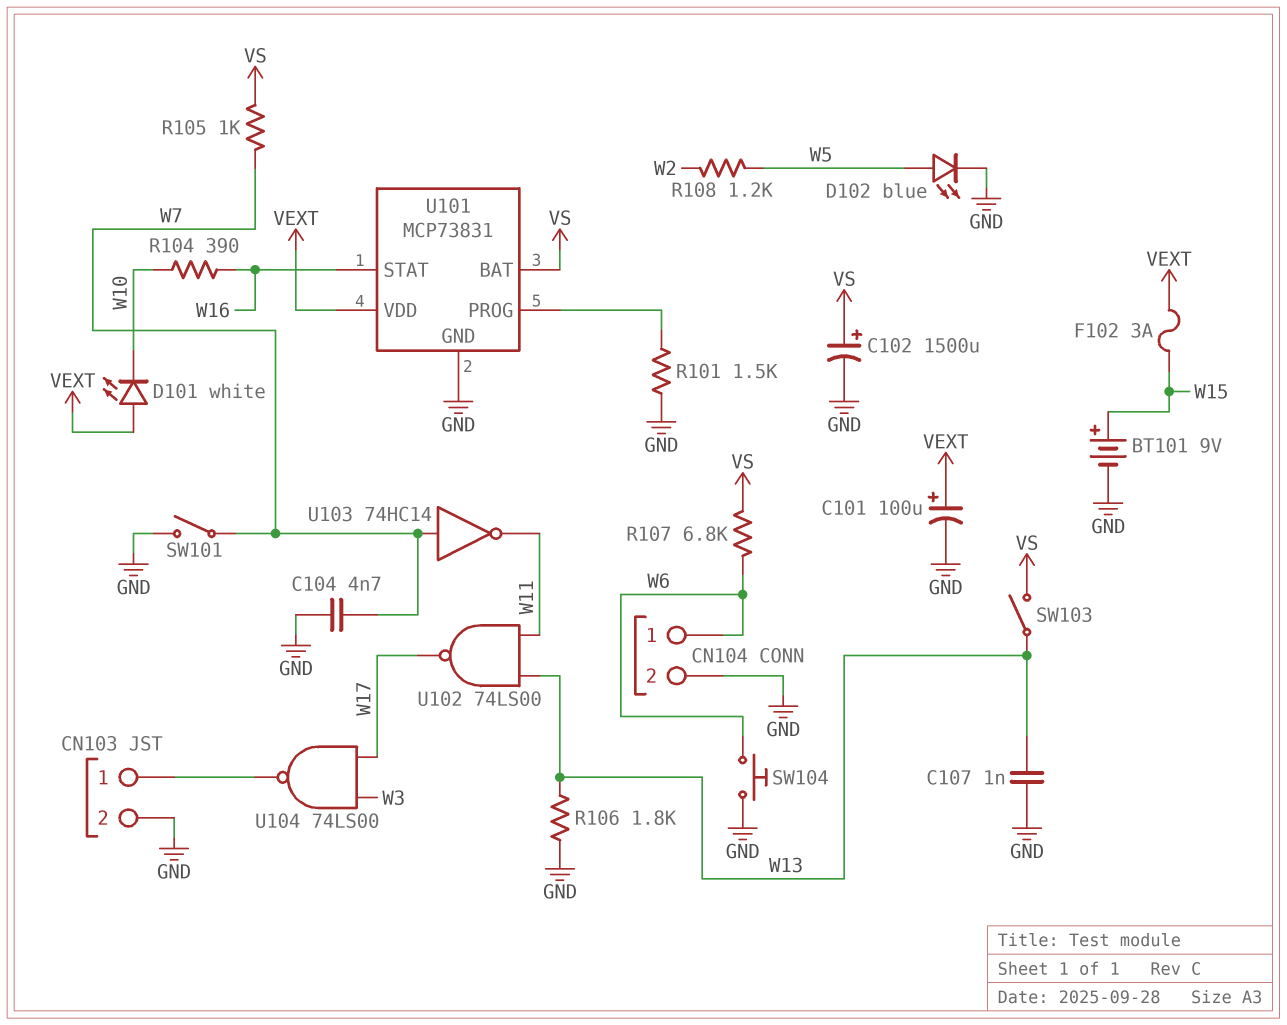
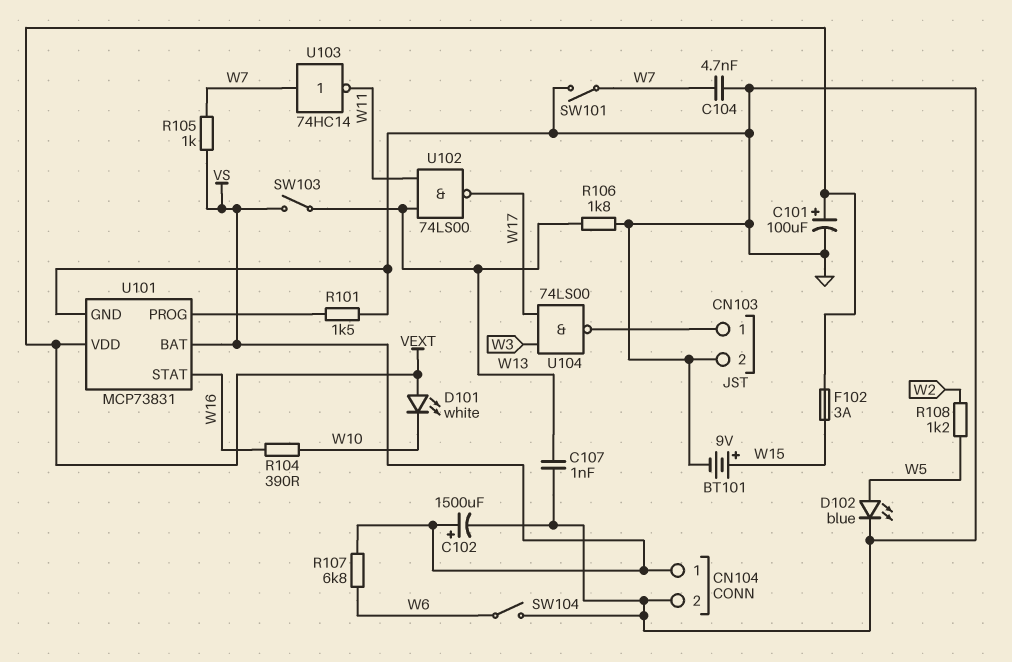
CN104 pin 1: W6 -> VS
SW104: button (GND, W6) -> switch (GND, W6)

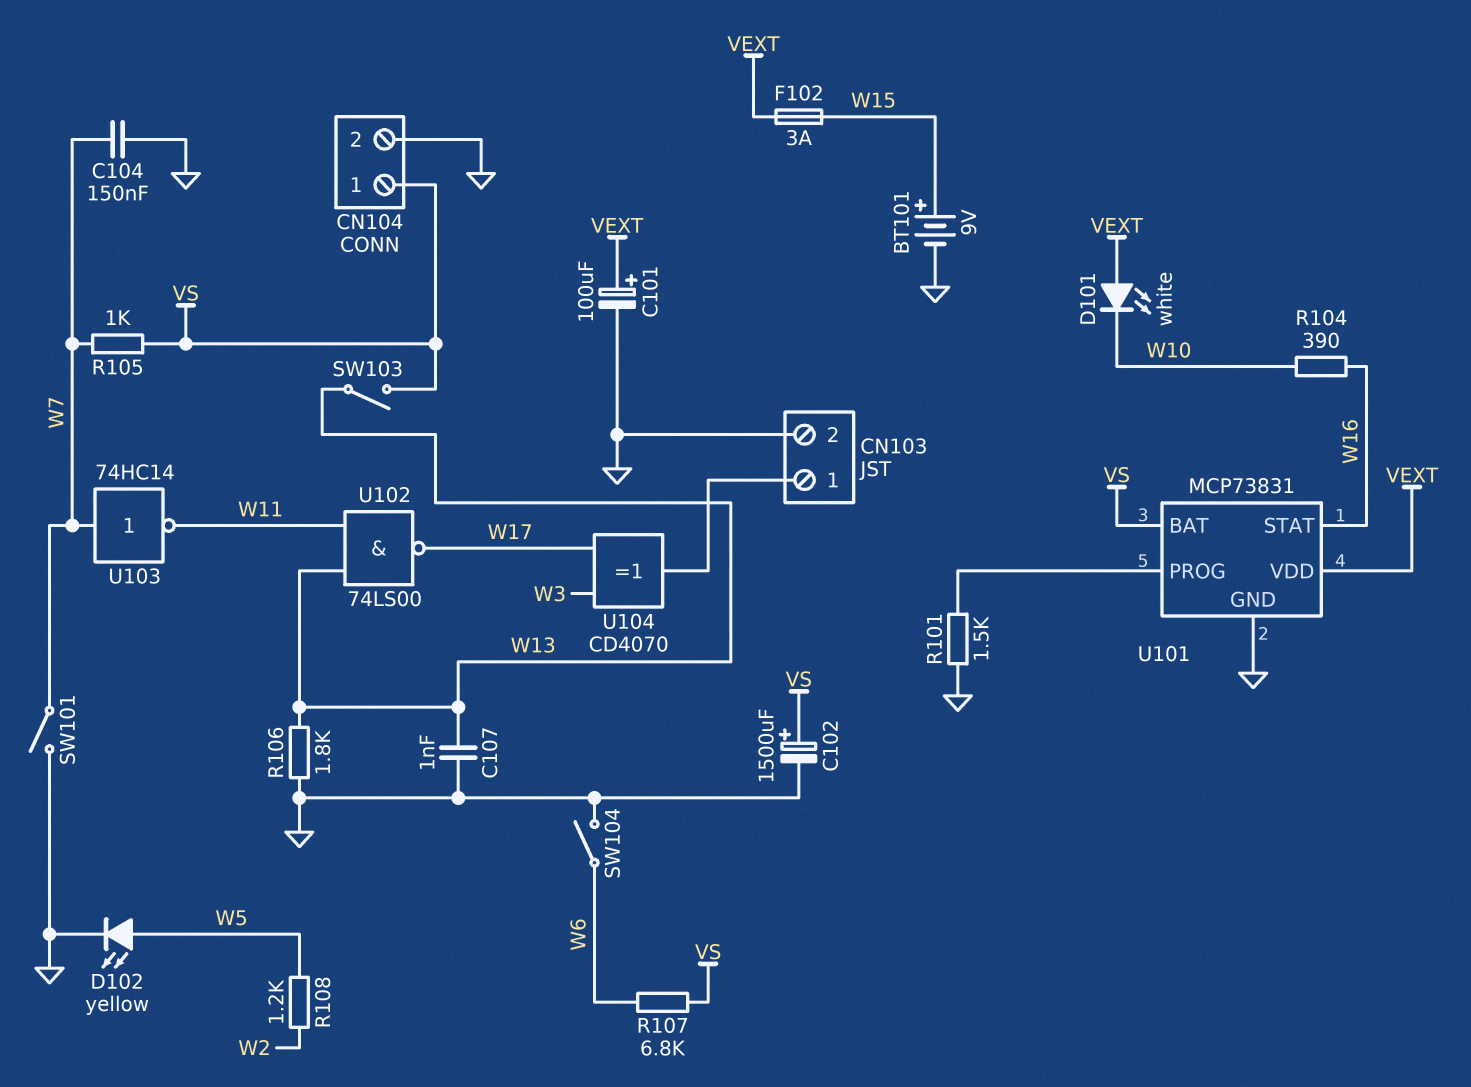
C104: 4.7nF (GND, W7) -> 150nF (GND, W7)
D102: LED blue (A W5, K GND) -> LED yellow (A W5, K GND)
U104: NAND 74LS00 (in W3, in W17, out CN103/1) -> XOR CD4070 (in W3, in W17, out CN103/1)

